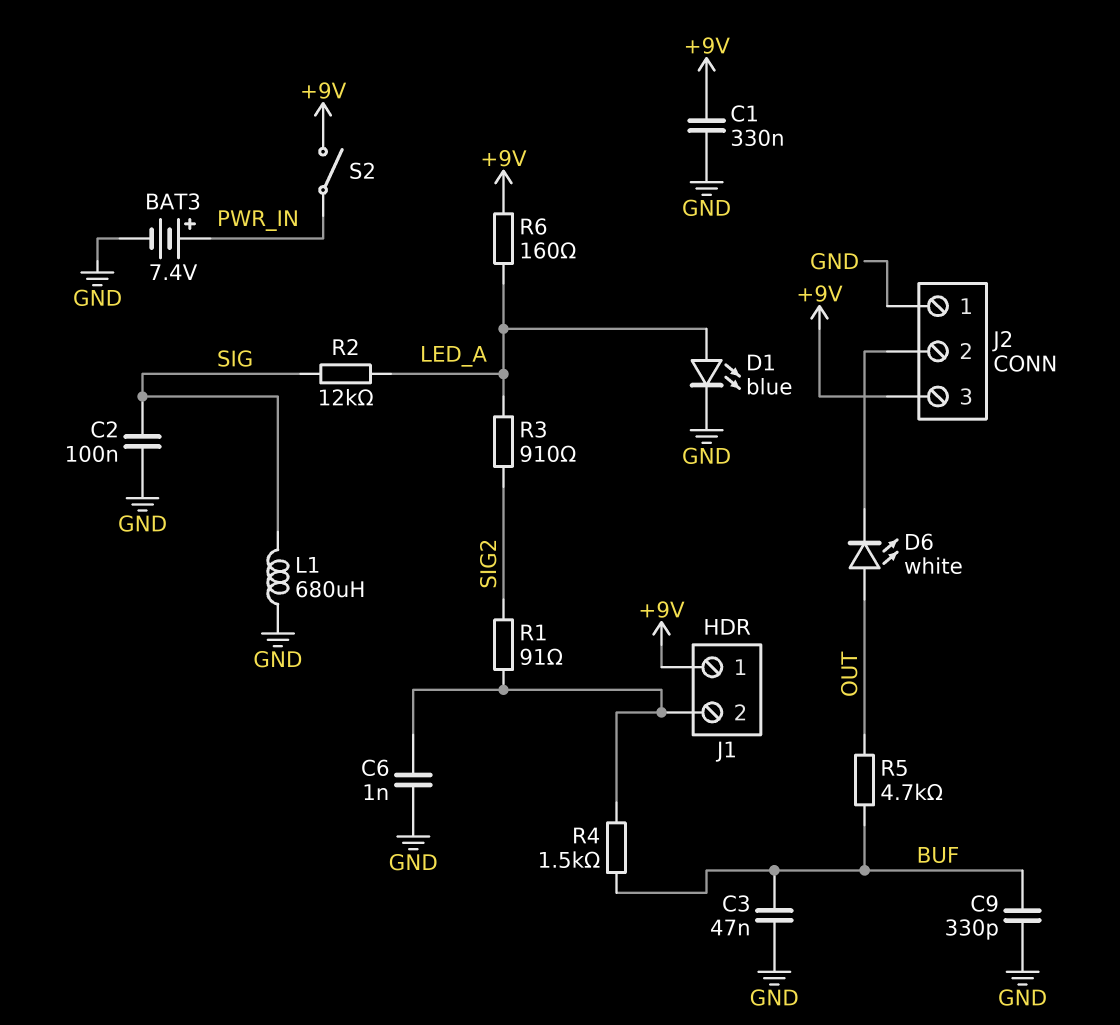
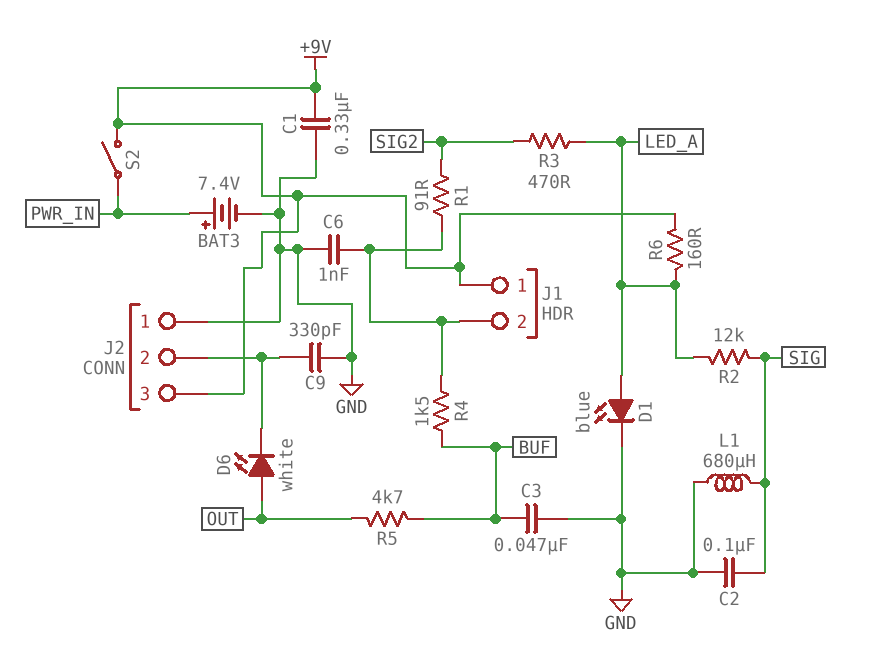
C9: 330pF (BUF, GND) -> 330pF (GND, J2/2)
R3: 910 (LED_A, SIG2) -> 470 (LED_A, SIG2)

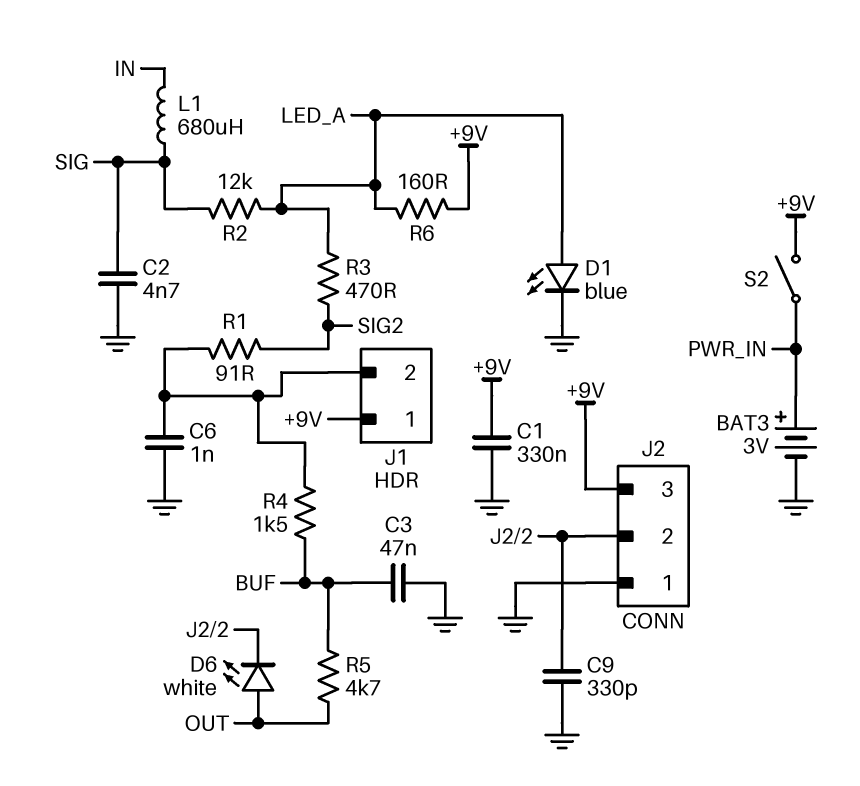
BAT3: 7.4V (plus PWR_IN, minus GND) -> 3V (plus PWR_IN, minus GND)
C2: 100nF (GND, SIG) -> 4.7nF (GND, SIG)
L1: 680uH (GND, SIG) -> 680uH (IN, SIG)

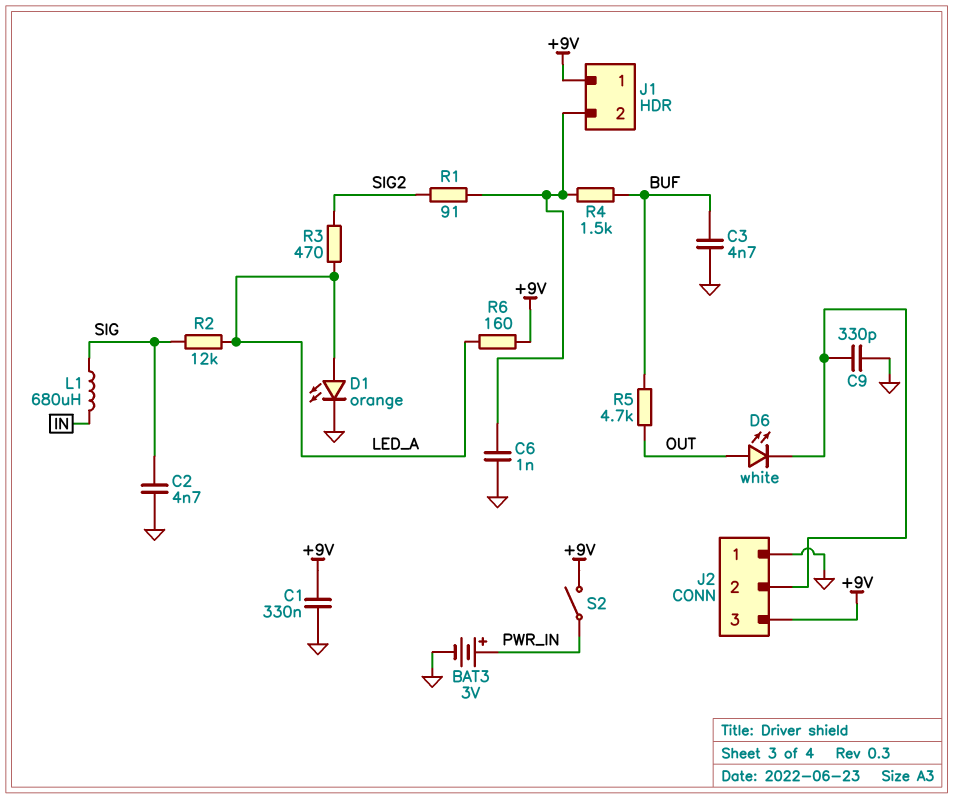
C3: 47nF (BUF, GND) -> 4.7nF (BUF, GND)
D1: LED blue (A LED_A, K GND) -> LED orange (A LED_A, K GND)

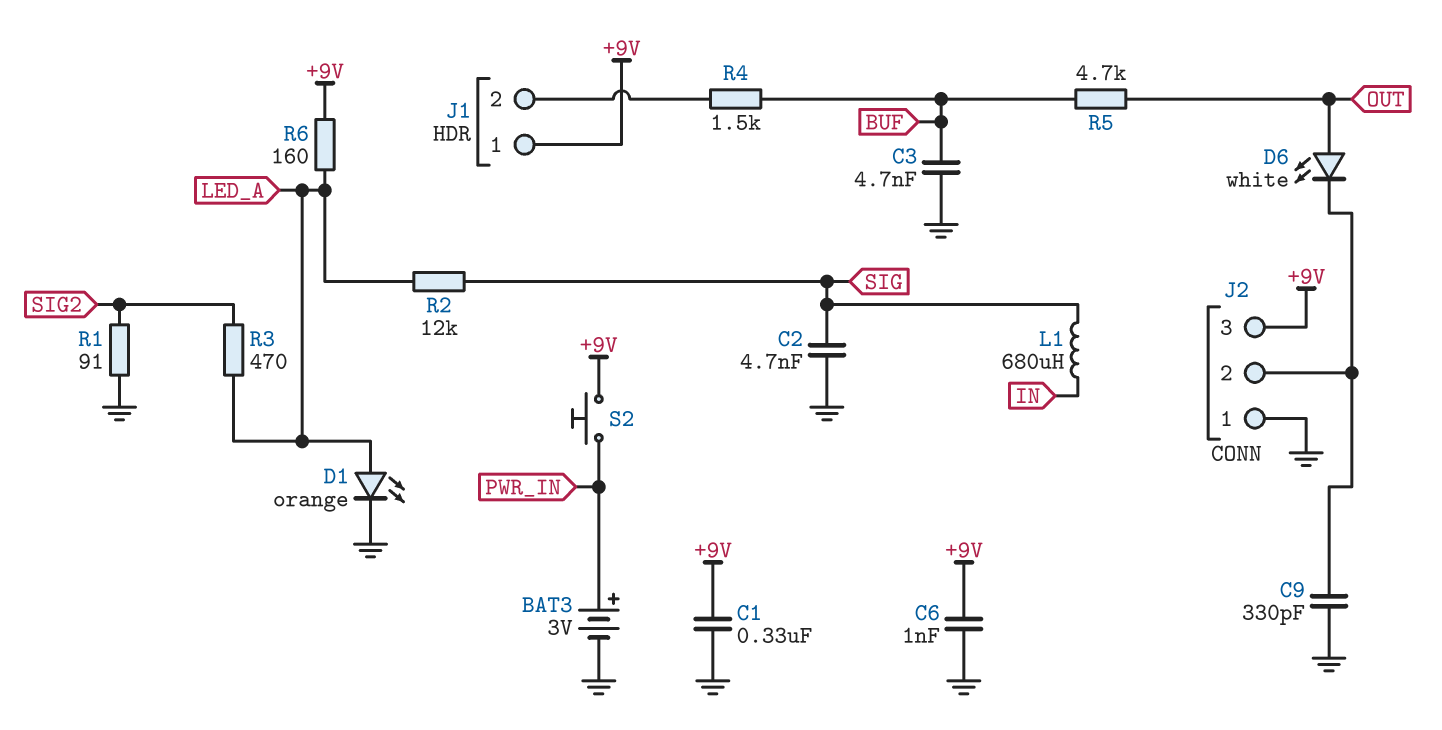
C6: 1nF (GND, J1/2) -> 1nF (+9V, GND)
R1: 91 (J1/2, SIG2) -> 91 (GND, SIG2)
S2: switch (+9V, PWR_IN) -> button (+9V, PWR_IN)

